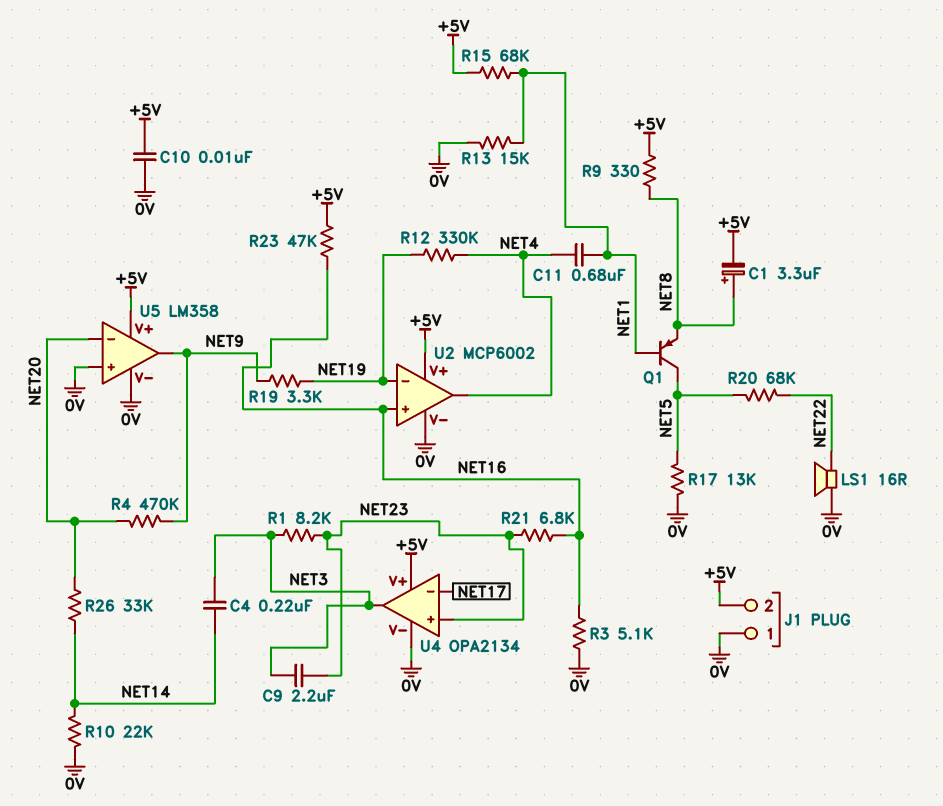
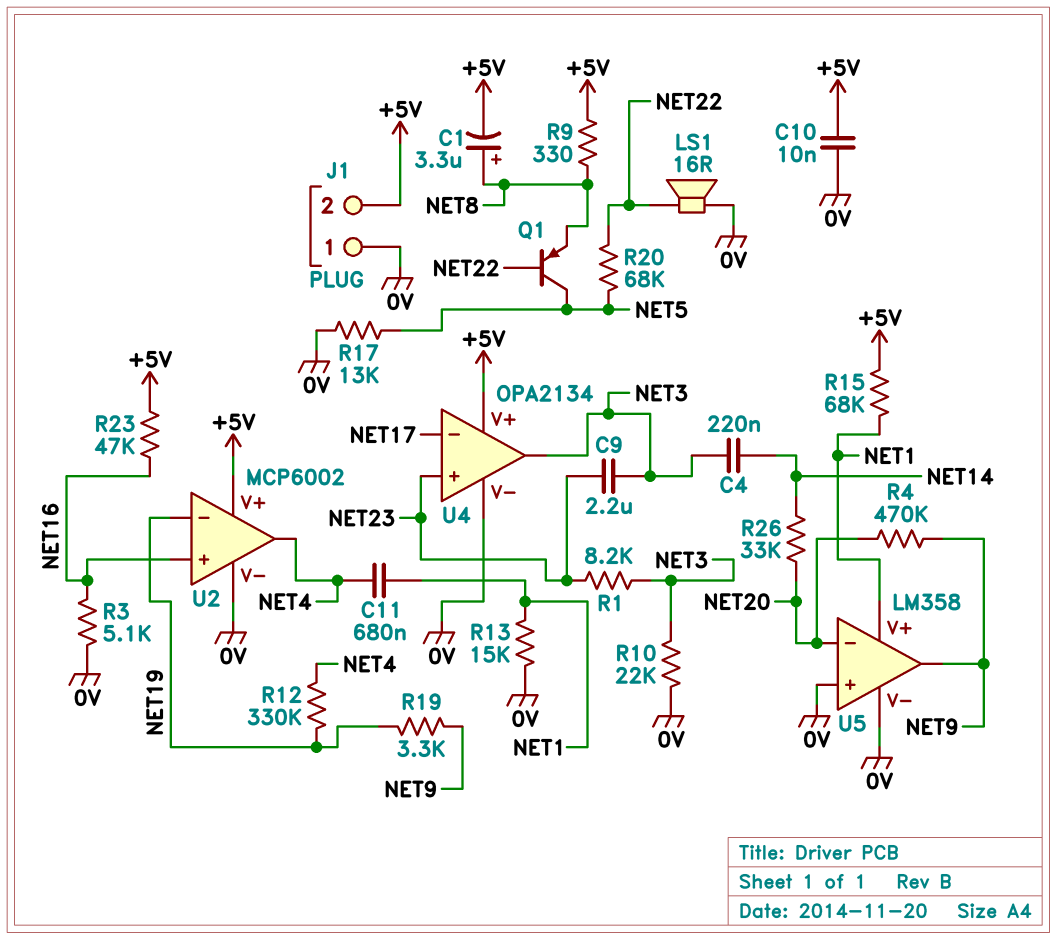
Q1: PNP (B NET1, C NET5, E NET8) -> PNP (B NET22, C NET5, E NET8)
R10: 22k (0V, NET14) -> 22k (0V, NET3)
R21: 6.8k (NET16, NET23) -> none
U5 pin V+: +5V -> NET1

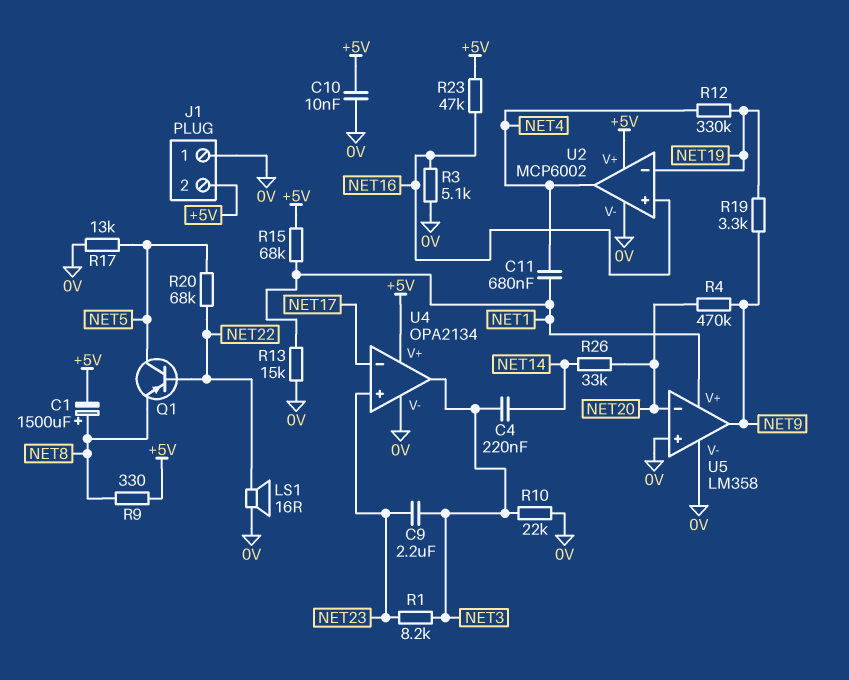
C1: 3.3uF (plus NET8, minus +5V) -> 1500uF (plus NET8, minus +5V)

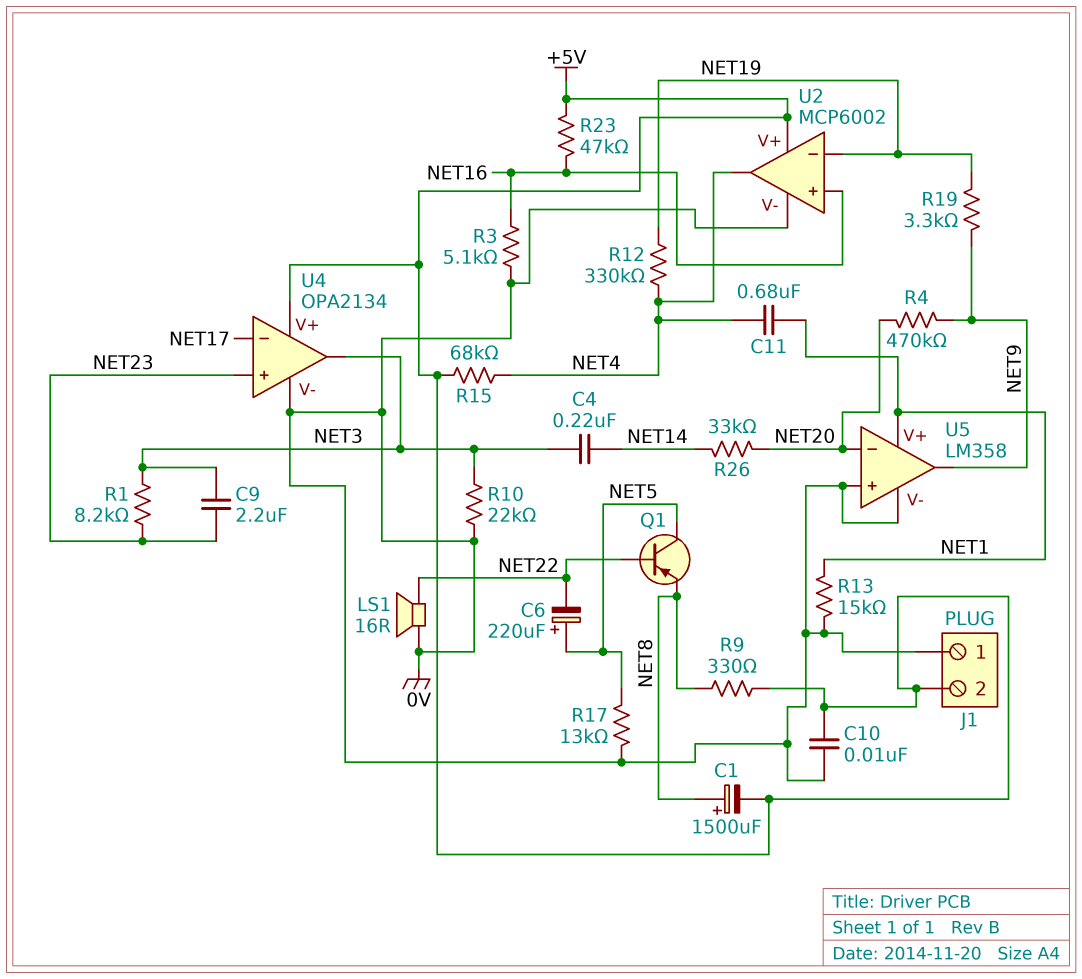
C6: none -> 220uF (plus NET5, minus NET22)
R15: 68k (+5V, NET1) -> 68k (+5V, NET4)
R20: 68k (NET5, NET22) -> none

